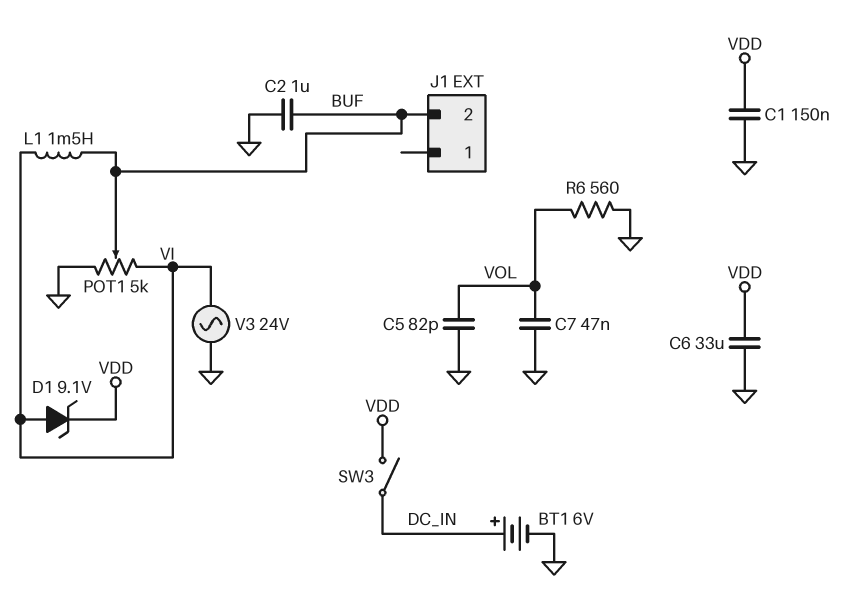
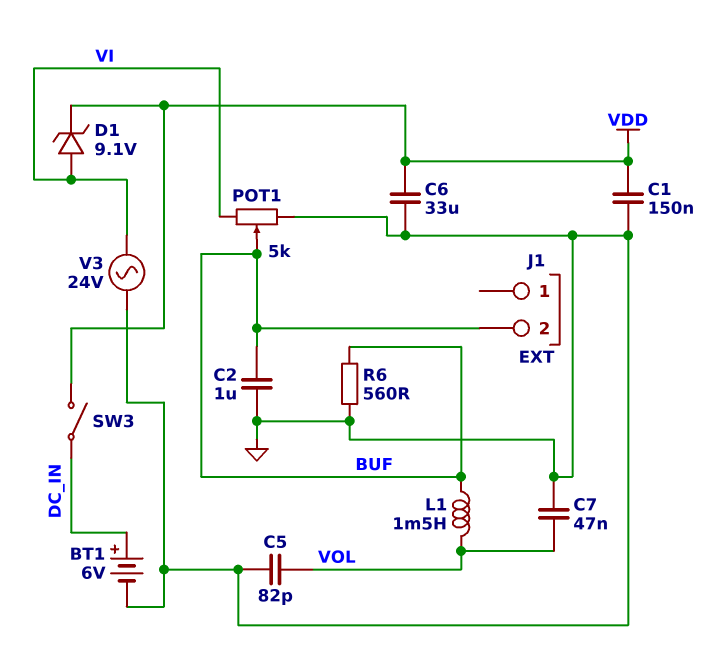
L1: 1.5mH (BUF, VI) -> 1.5mH (BUF, VOL)
R6: 560 (GND, VOL) -> 560 (BUF, GND)

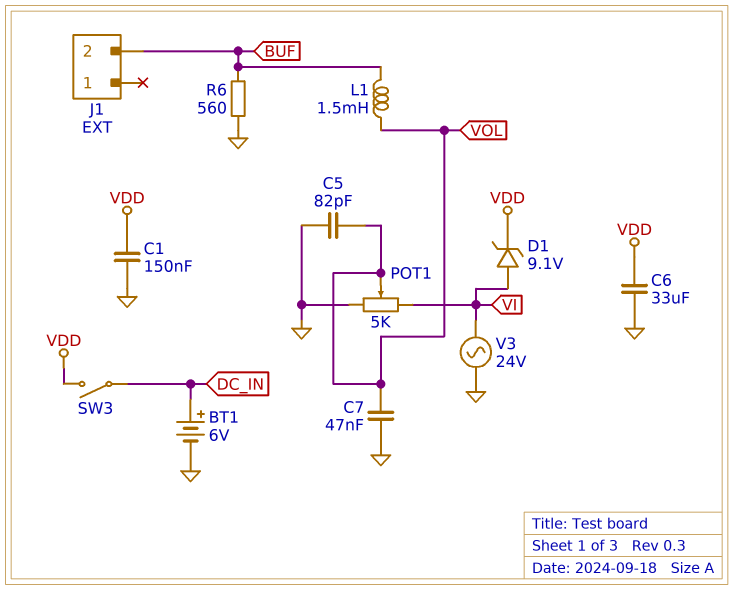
C2: 1uF (BUF, GND) -> none
POT1: 5k (GND, VI, wiper BUF) -> 5k (GND, VI, wiper VOL)

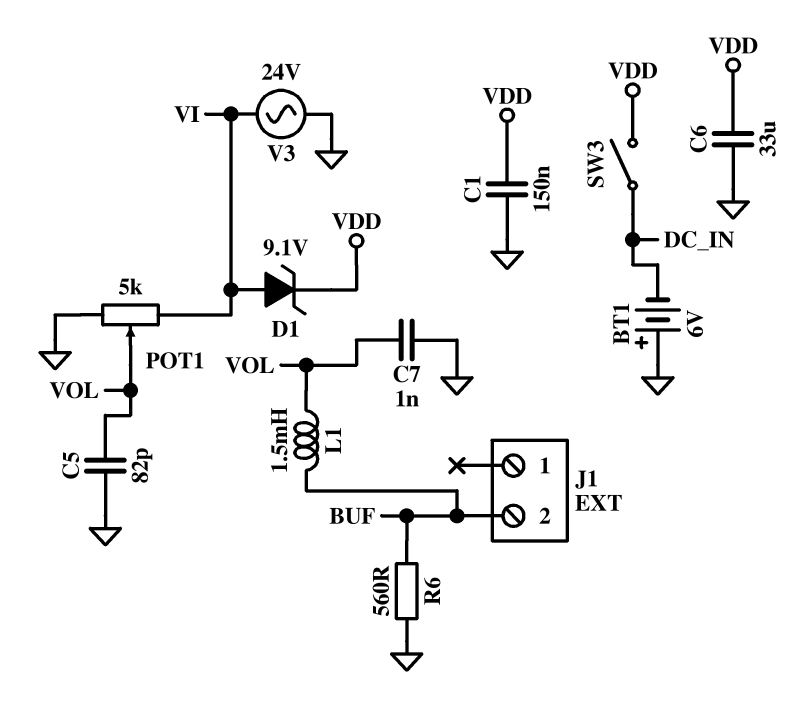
BT1: 6V (plus DC_IN, minus GND) -> 6V (plus GND, minus DC_IN)
C7: 47nF (GND, VOL) -> 1nF (GND, VOL)

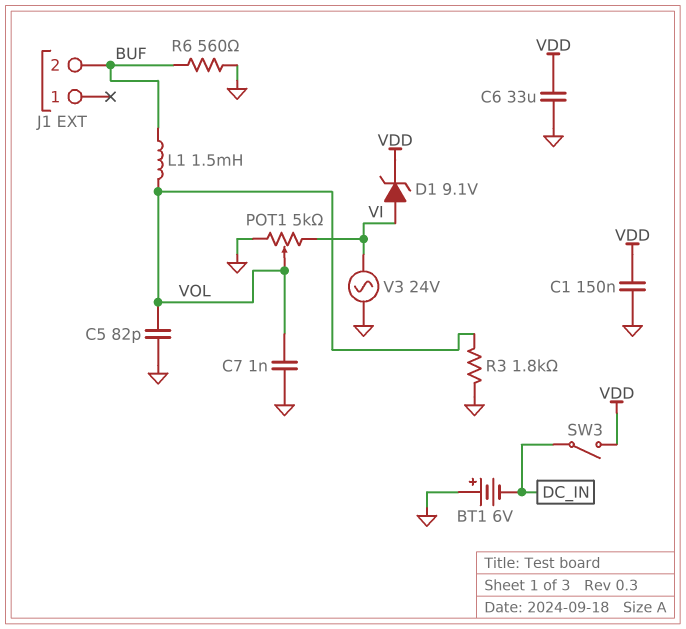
R3: none -> 1.8k (GND, VOL)

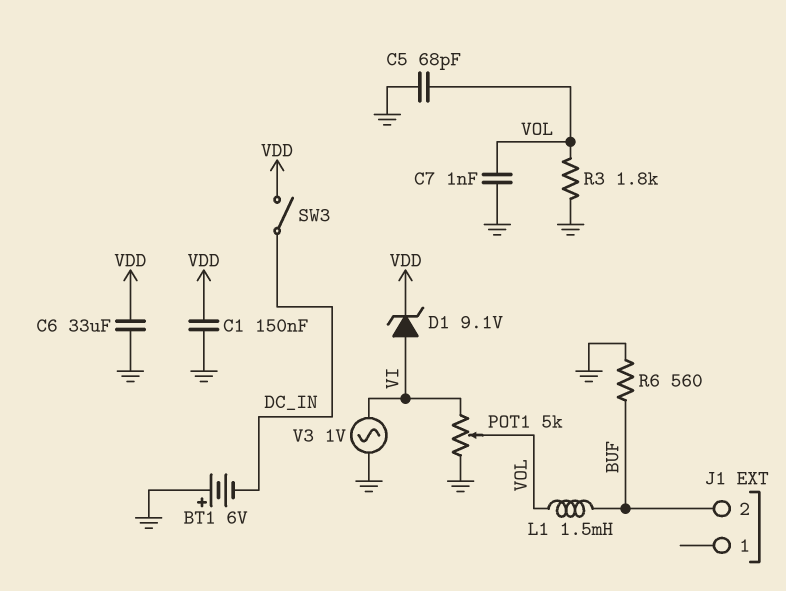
C5: 82pF (GND, VOL) -> 68pF (GND, VOL)
V3: AC 24V (GND, VI) -> AC 1V (GND, VI)

